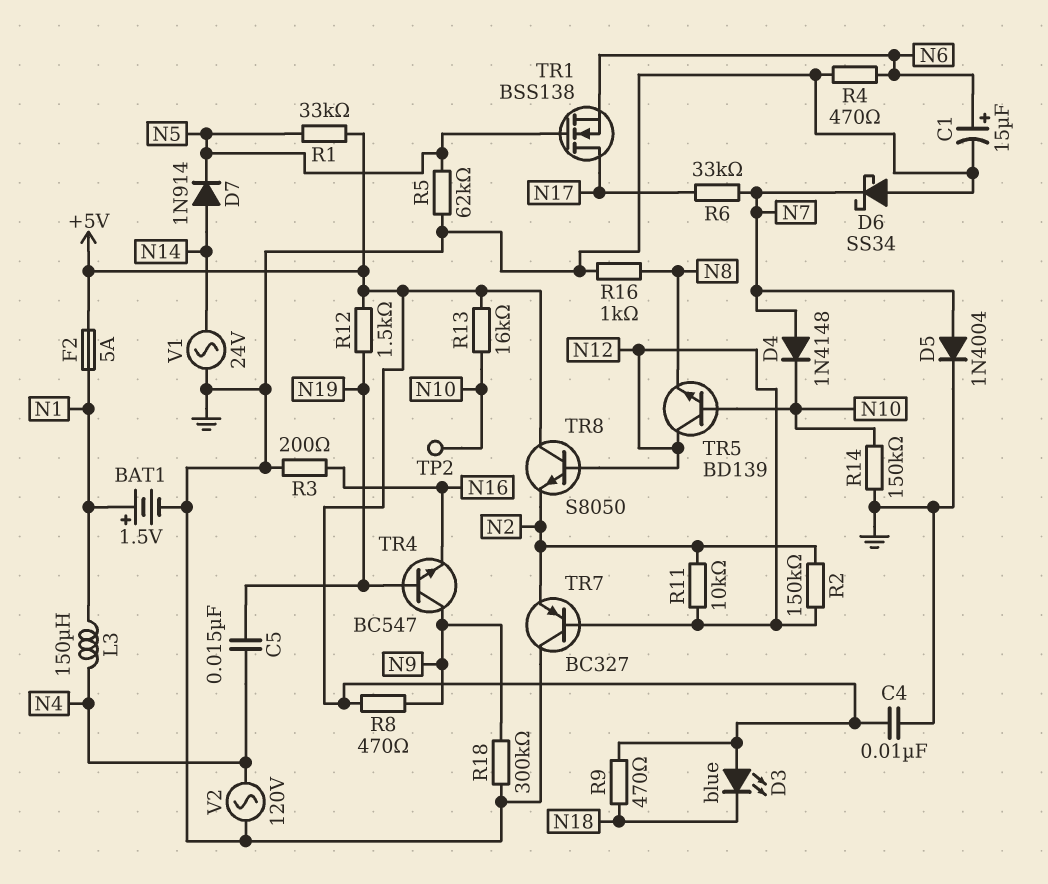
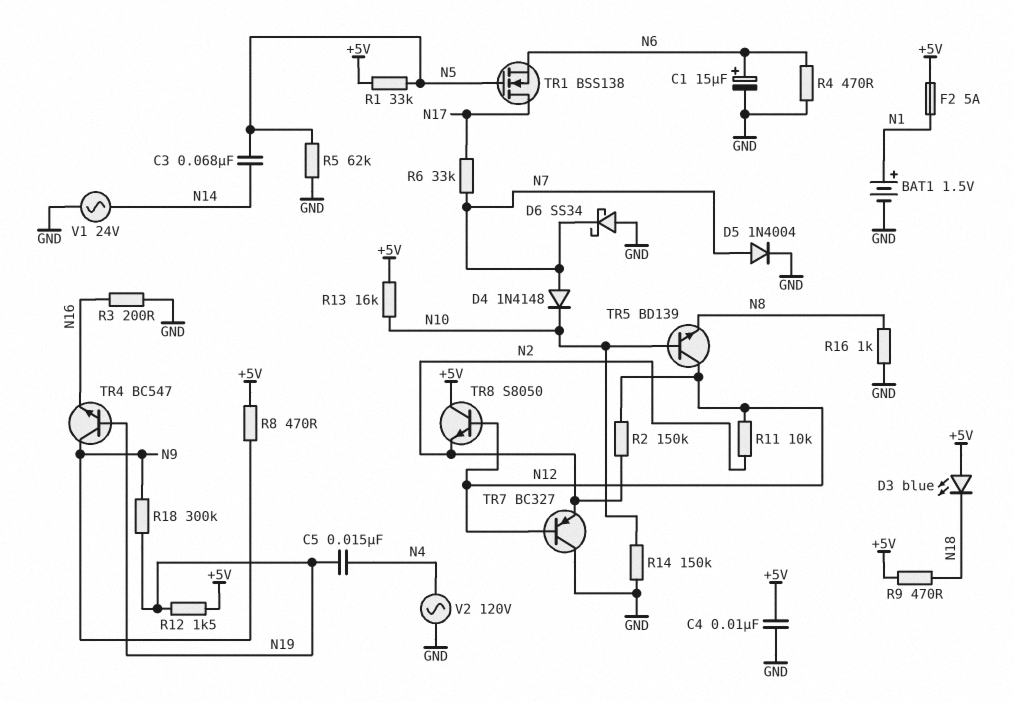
C3: none -> 68nF (N5, N14)
D7: diode 1N914 (A N14, K N5) -> none
L3: 150uH (N1, N4) -> none
R18: 300k (GND, N9) -> 300k (N9, N19)
TP2: test point (N10) -> none

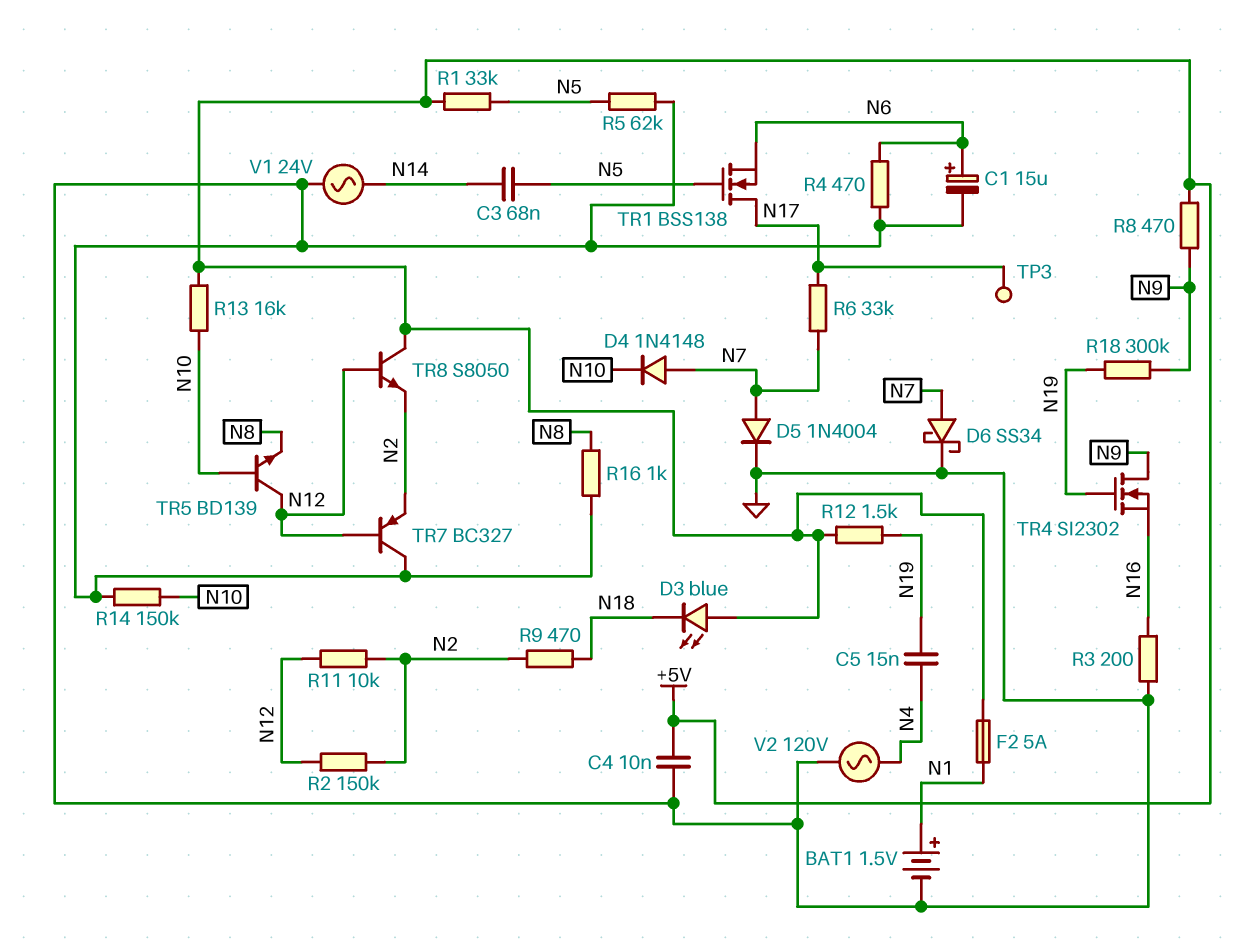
D6: schottky SS34 (A GND, K N7) -> schottky SS34 (A N7, K GND)
R9: 470 (+5V, N18) -> 470 (N2, N18)
TP3: none -> test point (N17)
TR4: NPN BC547 (B N19, C N9, E N16) -> NMOS SI2302 (G N19, D N9, S N16)

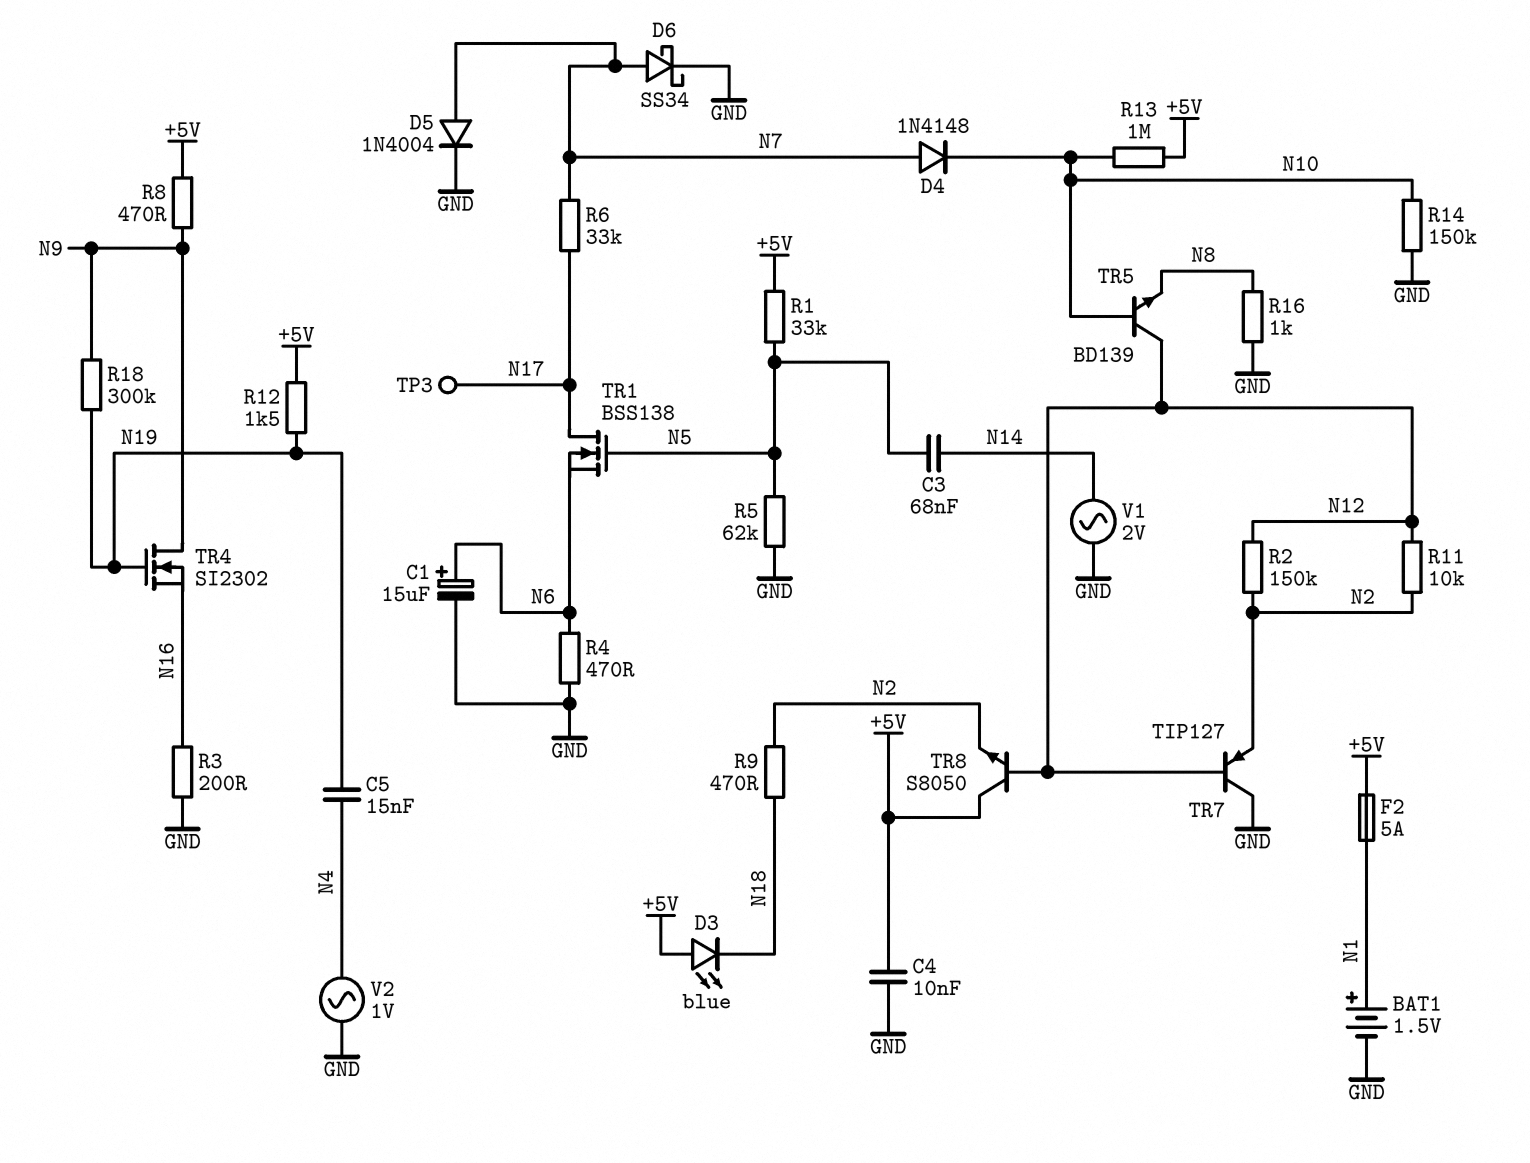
R13: 16k (+5V, N10) -> 1M (+5V, N10)
TR7: PNP BC327 (B N12, C GND, E N2) -> PNP TIP127 (B N12, C GND, E N2)
V1: AC 24V (GND, N14) -> AC 2V (GND, N14)
V2: AC 120V (GND, N4) -> AC 1V (GND, N4)

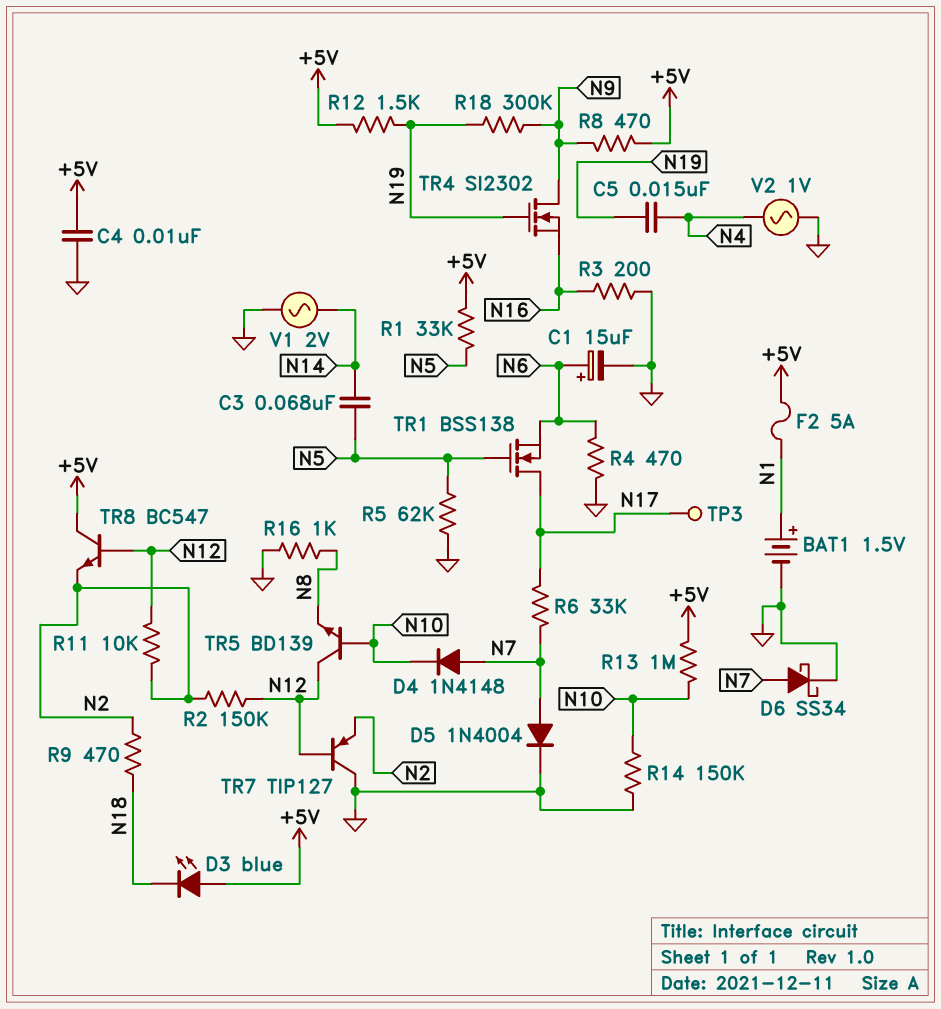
TR8: NPN S8050 (B N12, C +5V, E N2) -> NPN BC547 (B N12, C +5V, E N2)

